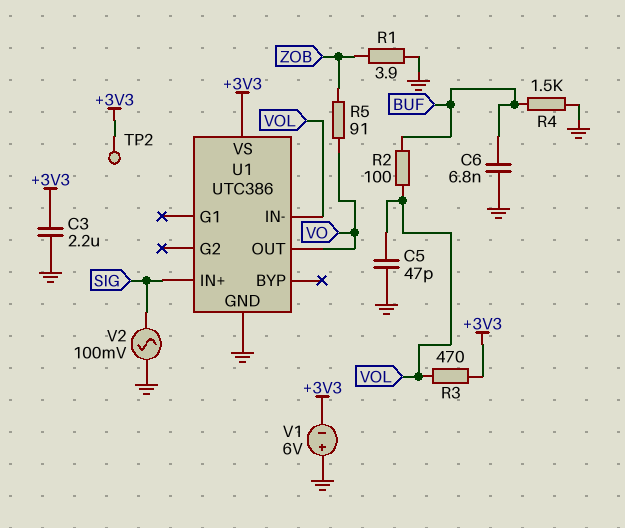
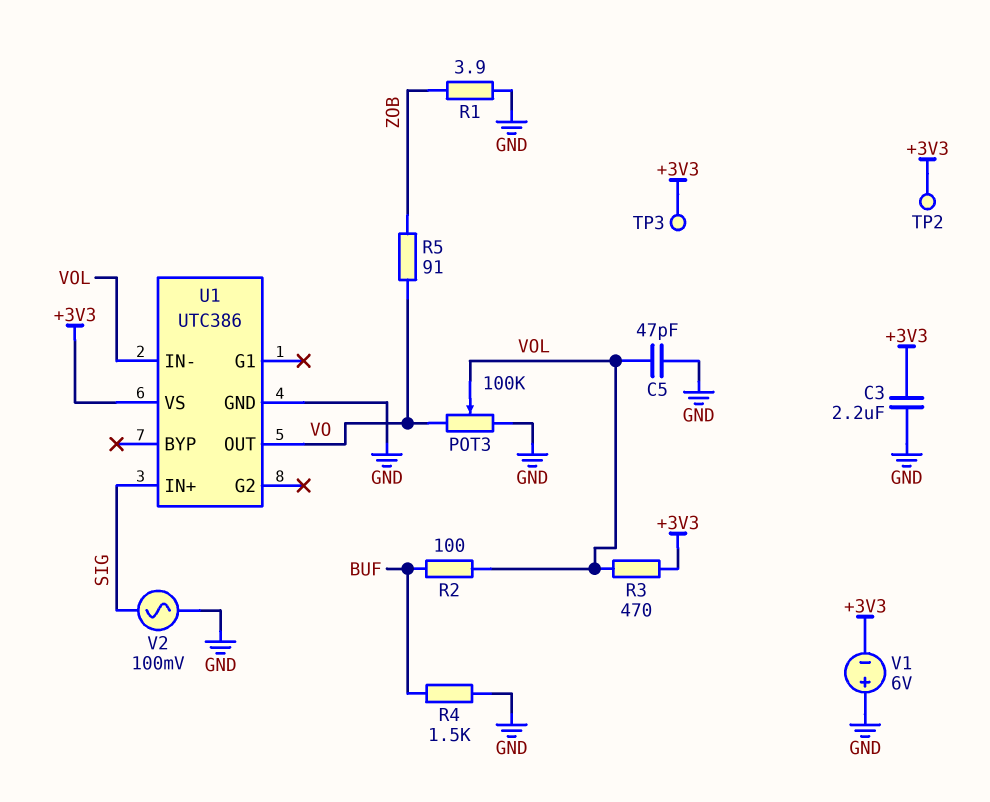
C6: 6.8nF (BUF, GND) -> none
POT3: none -> 100k (GND, VO, wiper VOL)
TP3: none -> test point (+3V3)

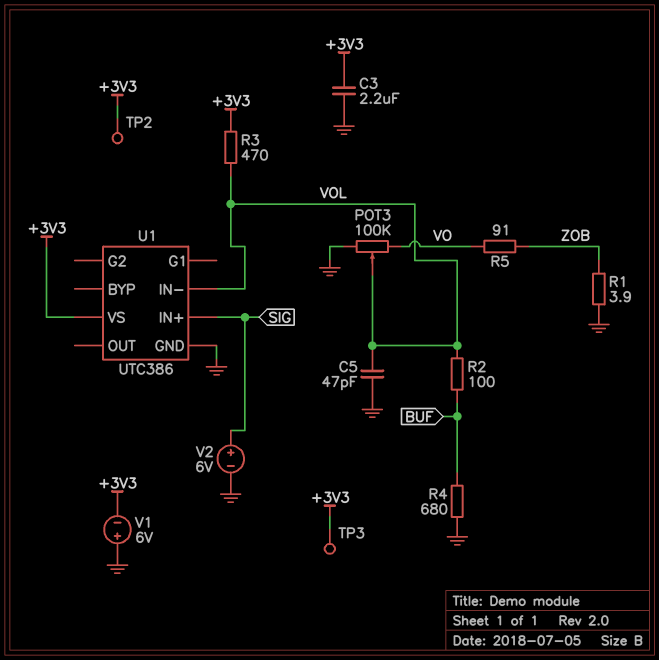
R4: 1.5k (BUF, GND) -> 680 (BUF, GND)
U1 pin OUT: VO -> none
V2: AC 100mV (GND, SIG) -> 6V (plus SIG, minus GND)

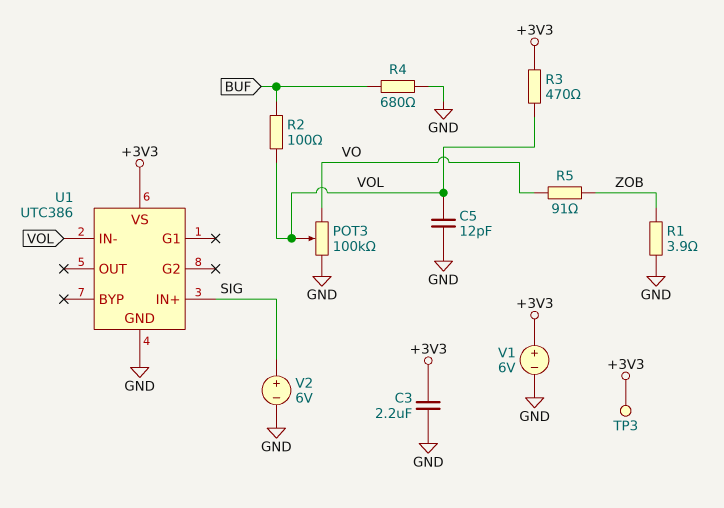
C5: 47pF (GND, VOL) -> 12pF (GND, VOL)
TP2: test point (+3V3) -> none
V1: 6V (plus GND, minus +3V3) -> 6V (plus +3V3, minus GND)

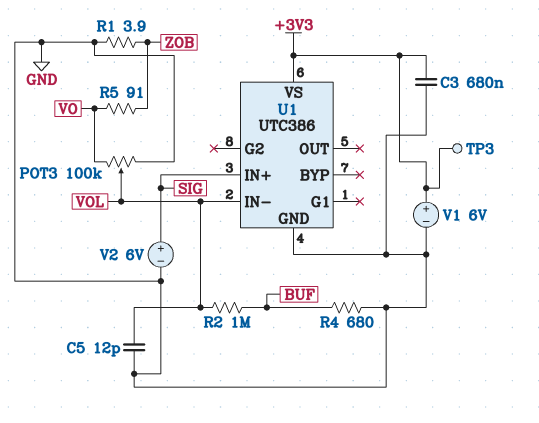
C3: 2.2uF (+3V3, GND) -> 680nF (+3V3, GND)
R2: 100 (BUF, VOL) -> 1M (BUF, VOL)
R3: 470 (+3V3, VOL) -> none

